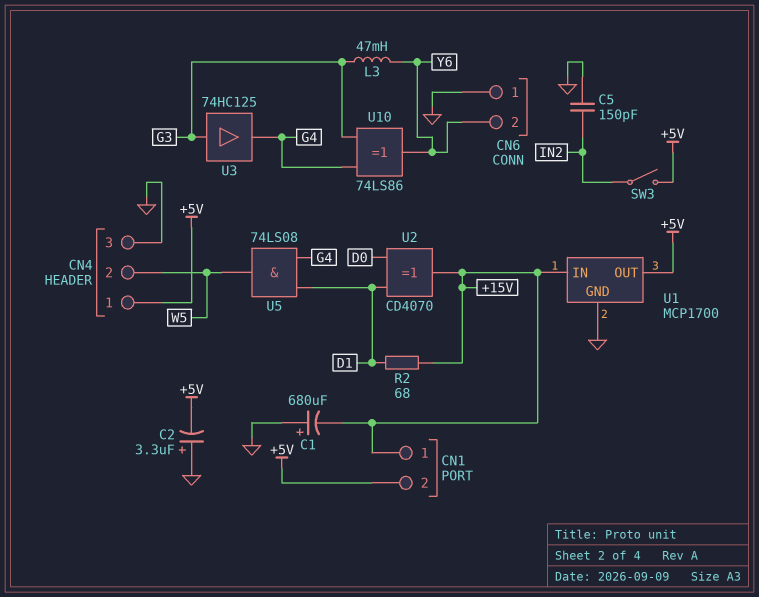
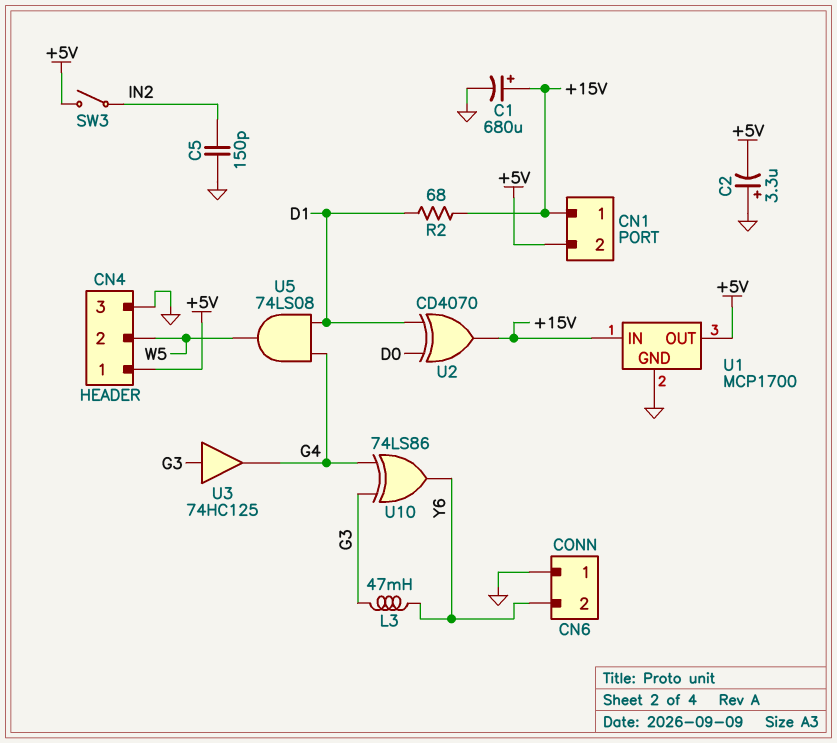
C1: 680uF (plus GND, minus +15V) -> 680uF (plus +15V, minus GND)

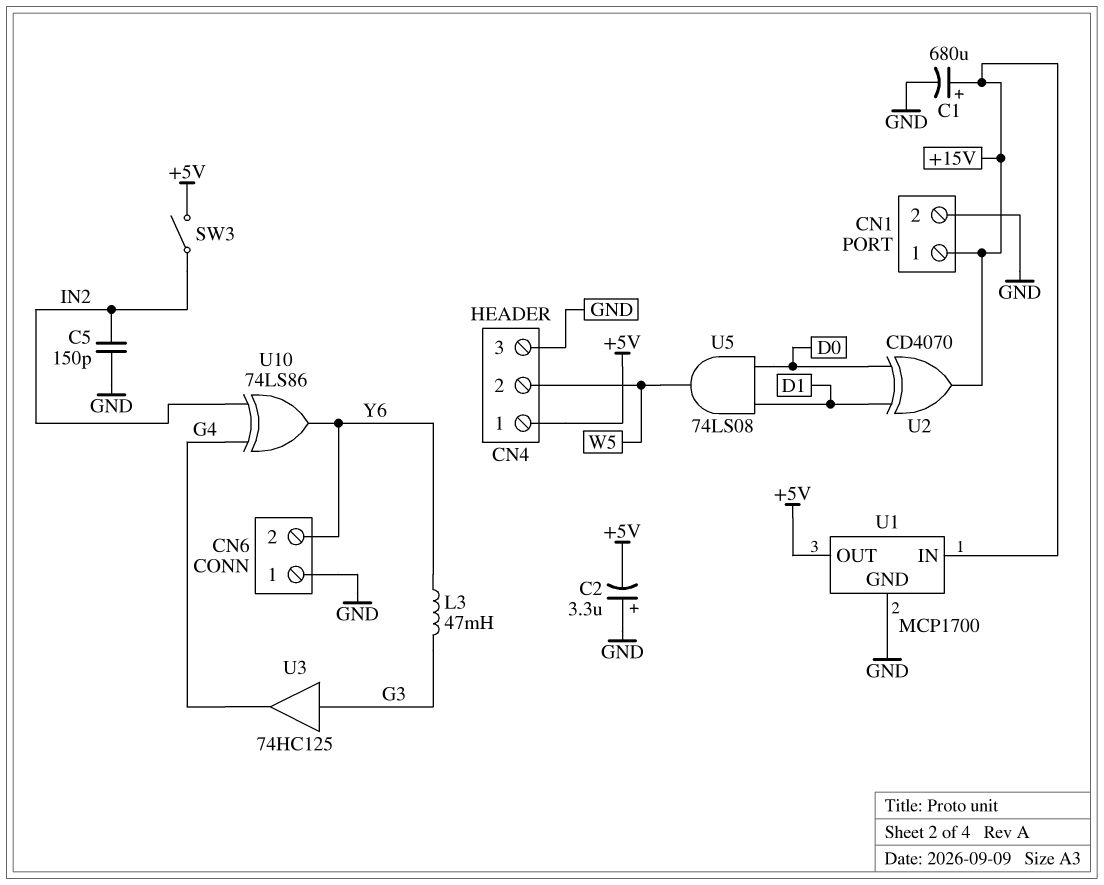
CN1 pin 2: +5V -> GND
R2: 68 (+15V, D1) -> none
U5: AND 74LS08 (in D1, in G4, out W5) -> AND 74LS08 (in D0, in D1, out W5)
U10: XOR 74LS86 (in G3, in G4, out Y6) -> XOR 74LS86 (in G4, in IN2, out Y6)

